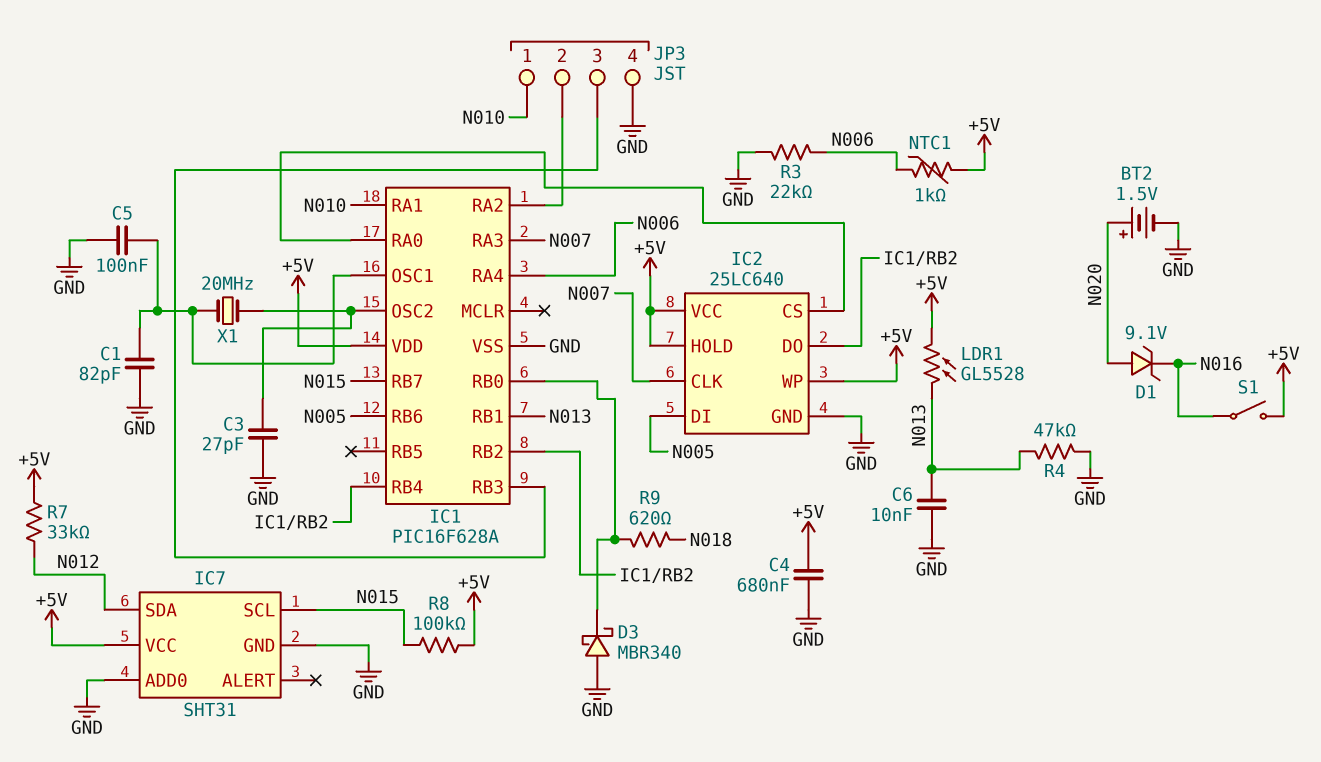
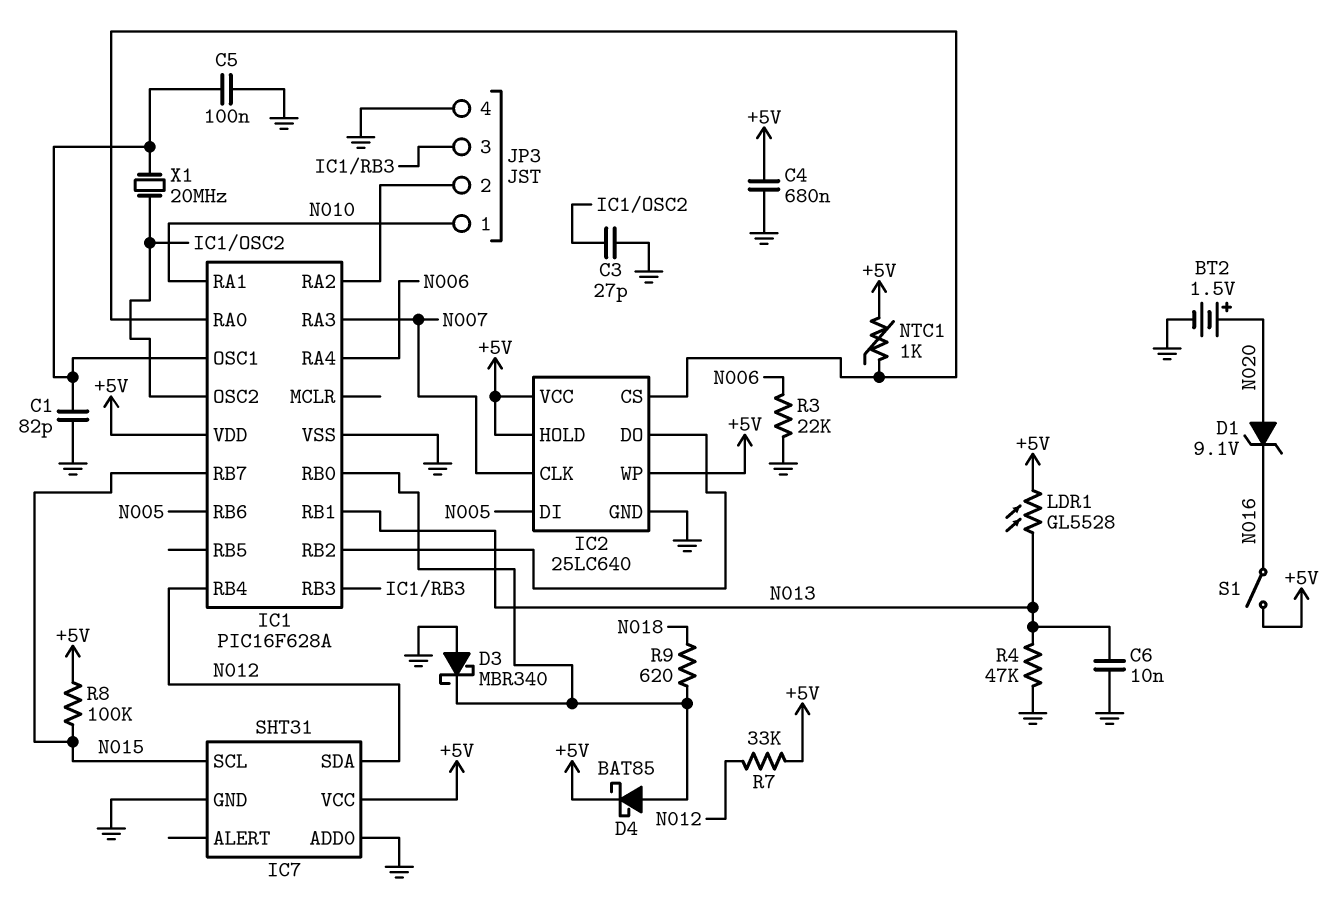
D4: none -> schottky BAT85 (A IC1/RB0, K +5V)
IC1 pin RB4: IC1/RB2 -> N012
NTC1: 1k (+5V, N006) -> 1k (+5V, IC1/RA0)

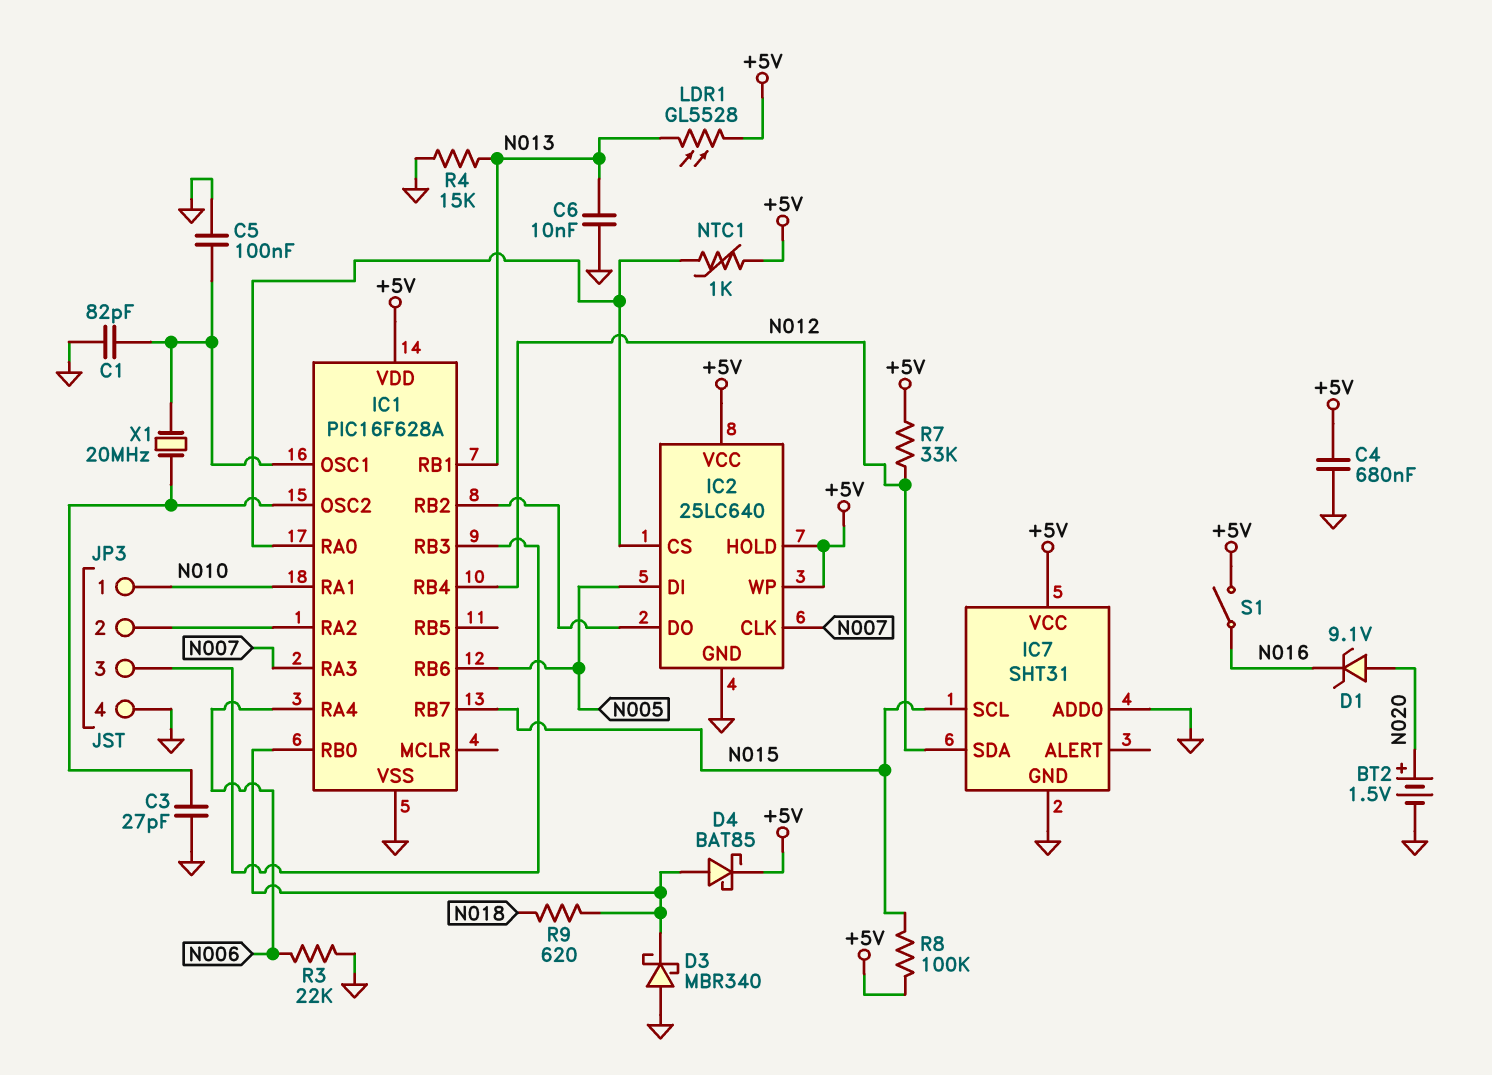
R4: 47k (GND, N013) -> 15k (GND, N013)

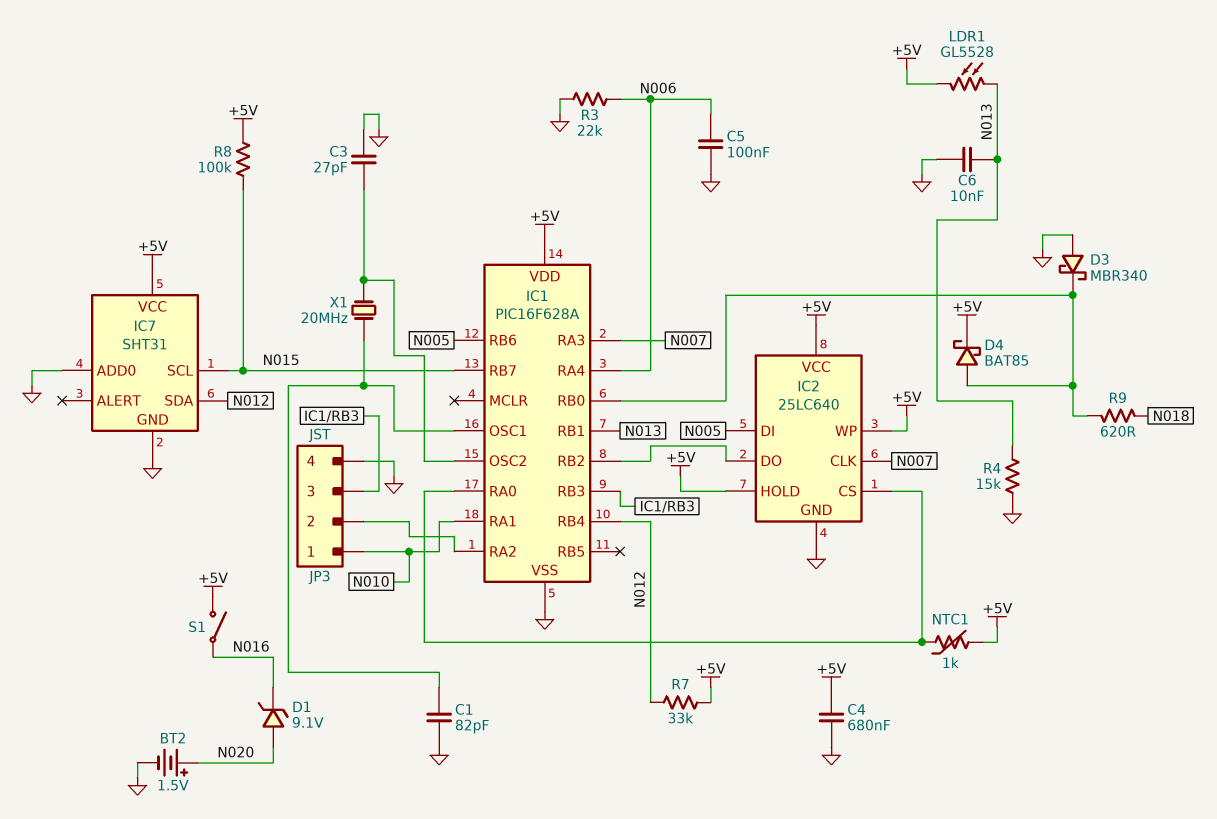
C5: 100nF (GND, IC1/OSC1) -> 100nF (GND, N006)

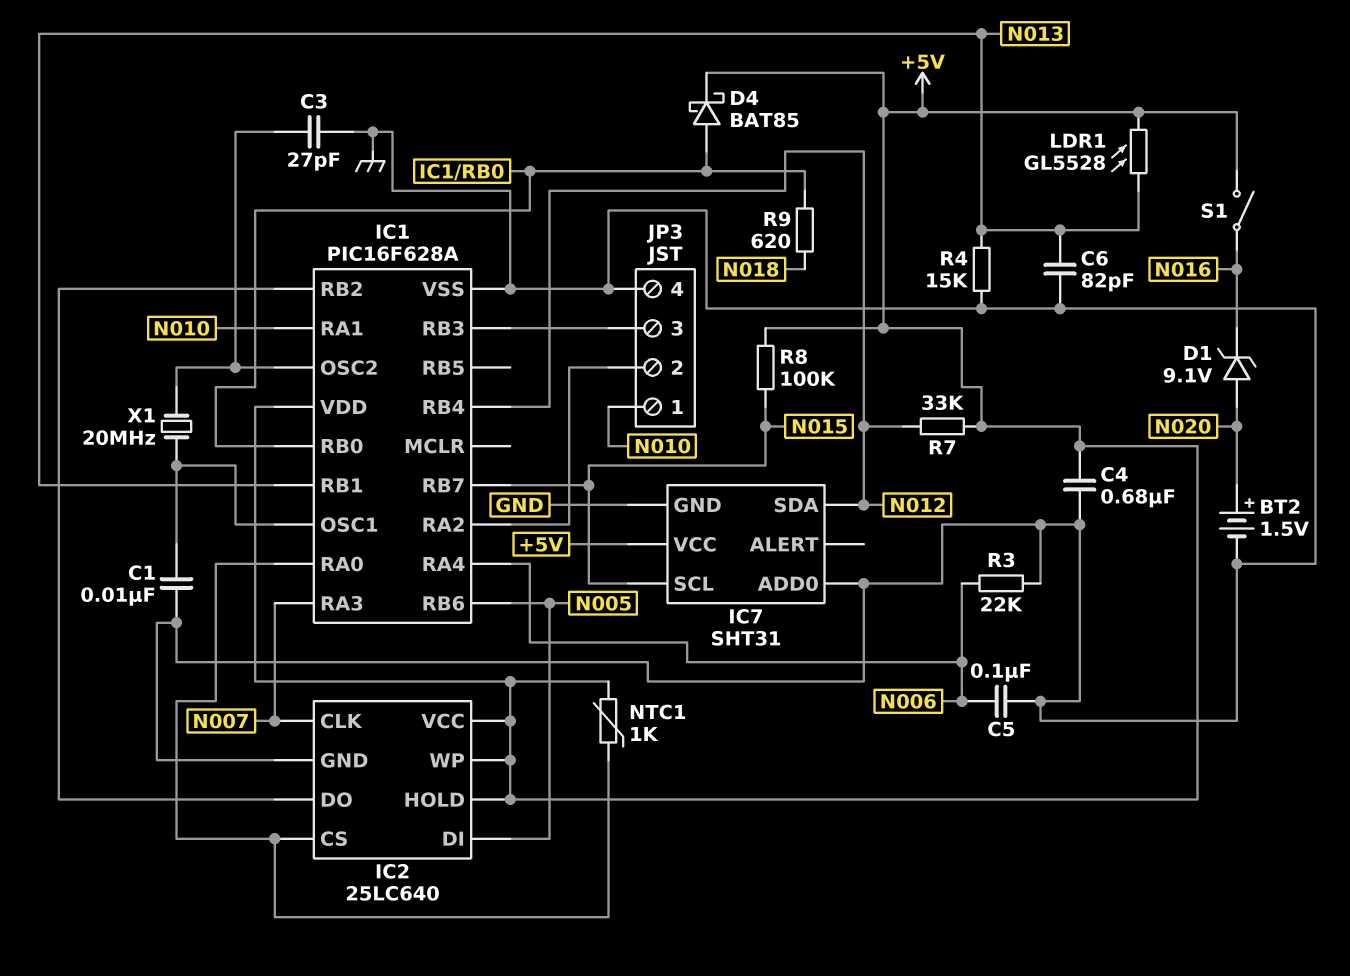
C1: 82pF (GND, IC1/OSC1) -> 10nF (GND, IC1/OSC1)
C6: 10nF (GND, N013) -> 82pF (GND, N013)
D3: schottky MBR340 (A GND, K IC1/RB0) -> none

